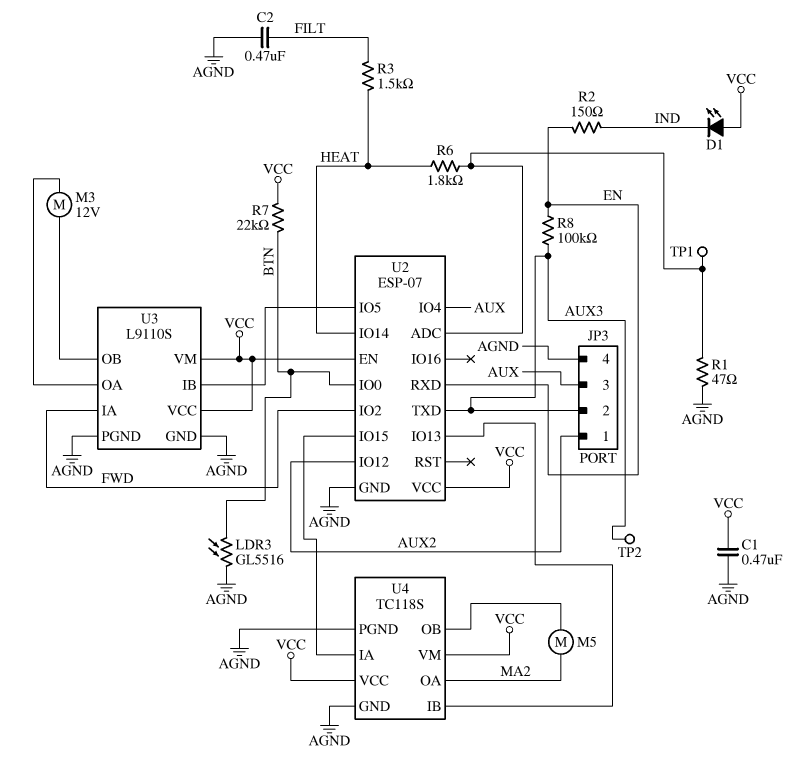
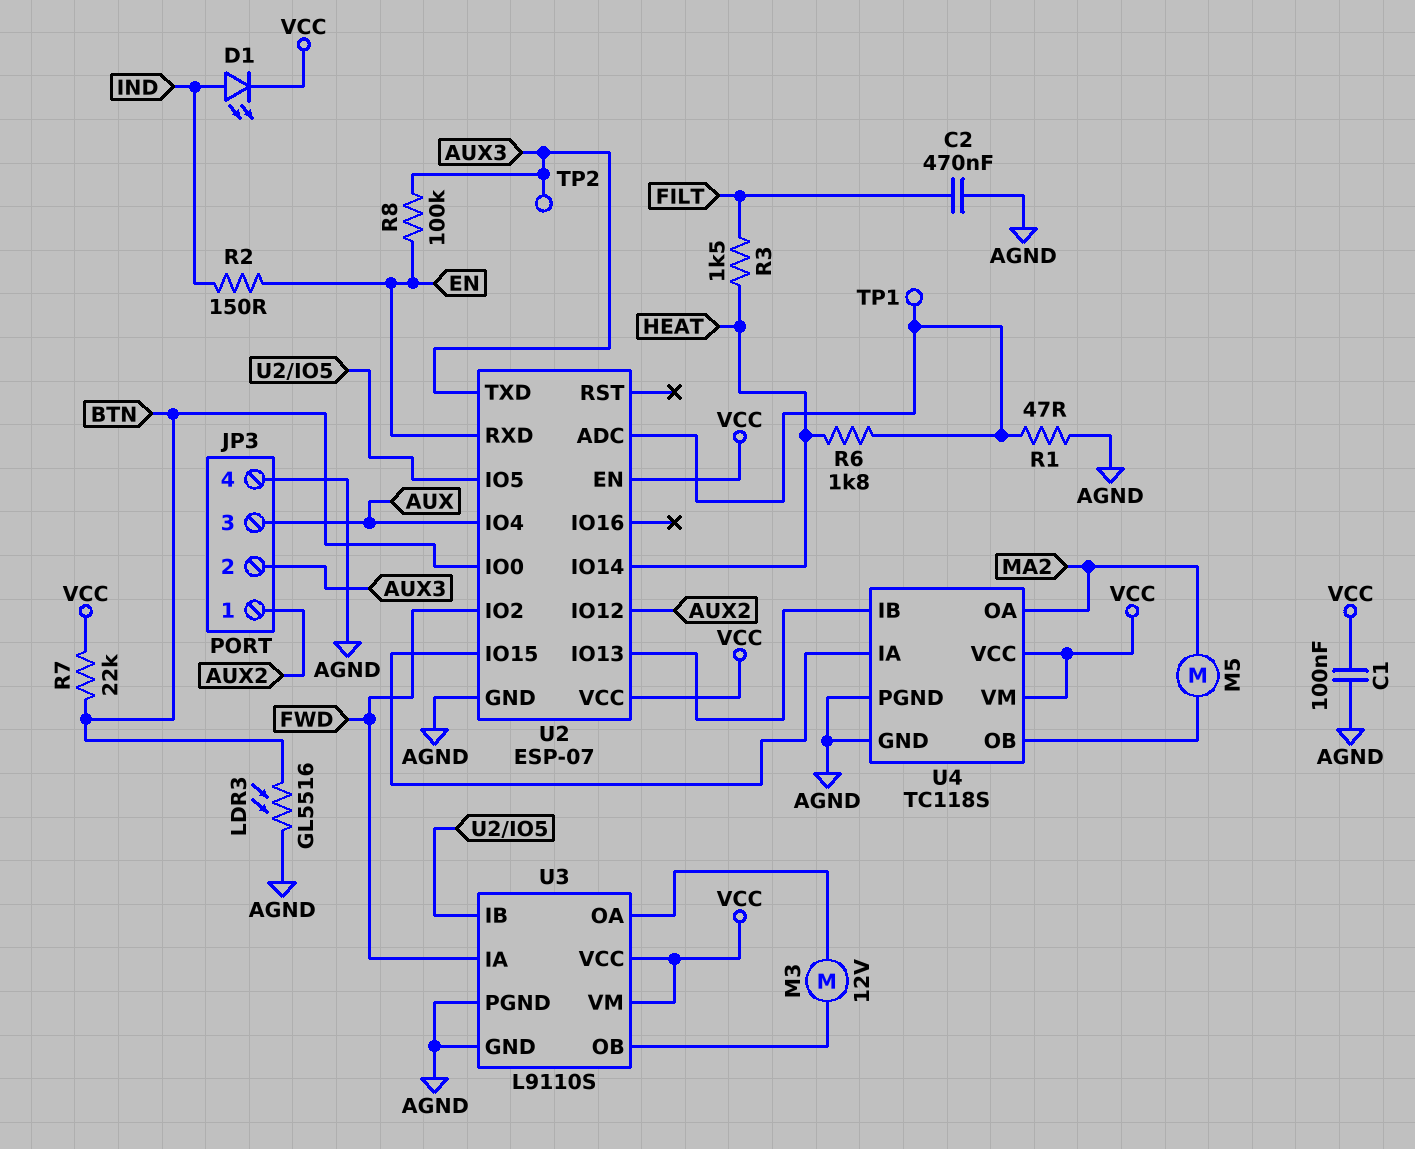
C1: 470nF (AGND, VCC) -> 100nF (AGND, VCC)
D1: LED (A VCC, K IND) -> LED (A IND, K VCC)

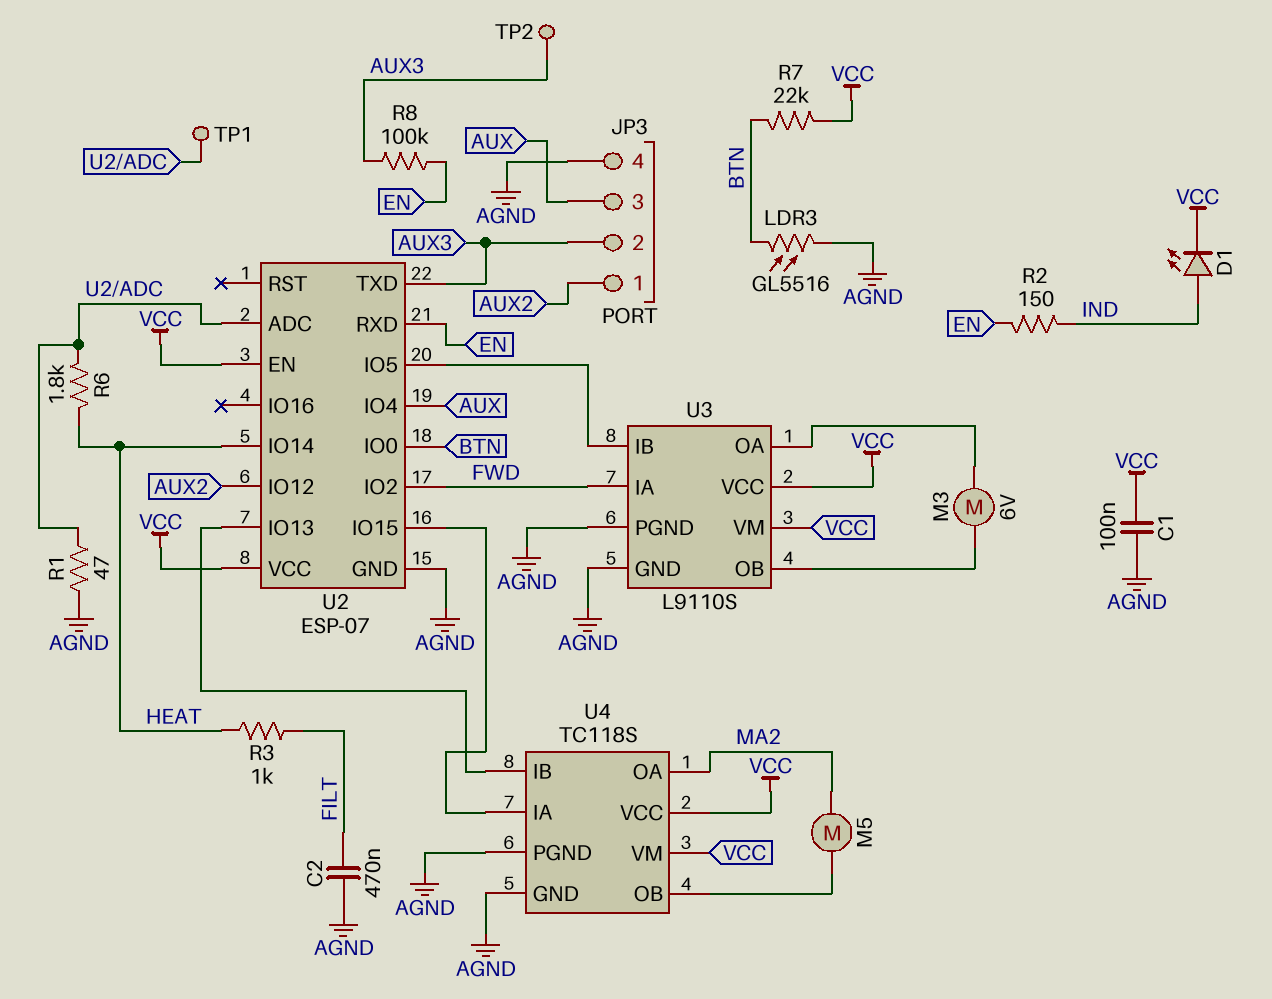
M3: motor 12V (U3/OA, U3/OB) -> motor 6V (U3/OA, U3/OB)
R3: 1.5k (FILT, HEAT) -> 1k (FILT, HEAT)

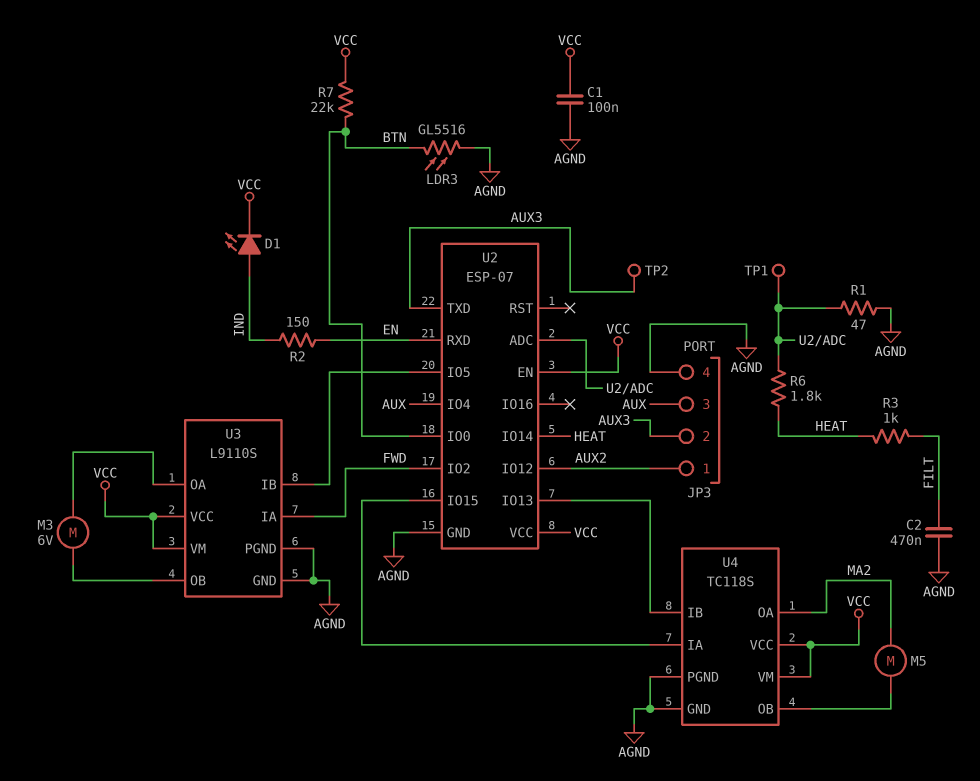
R8: 100k (AUX3, EN) -> none

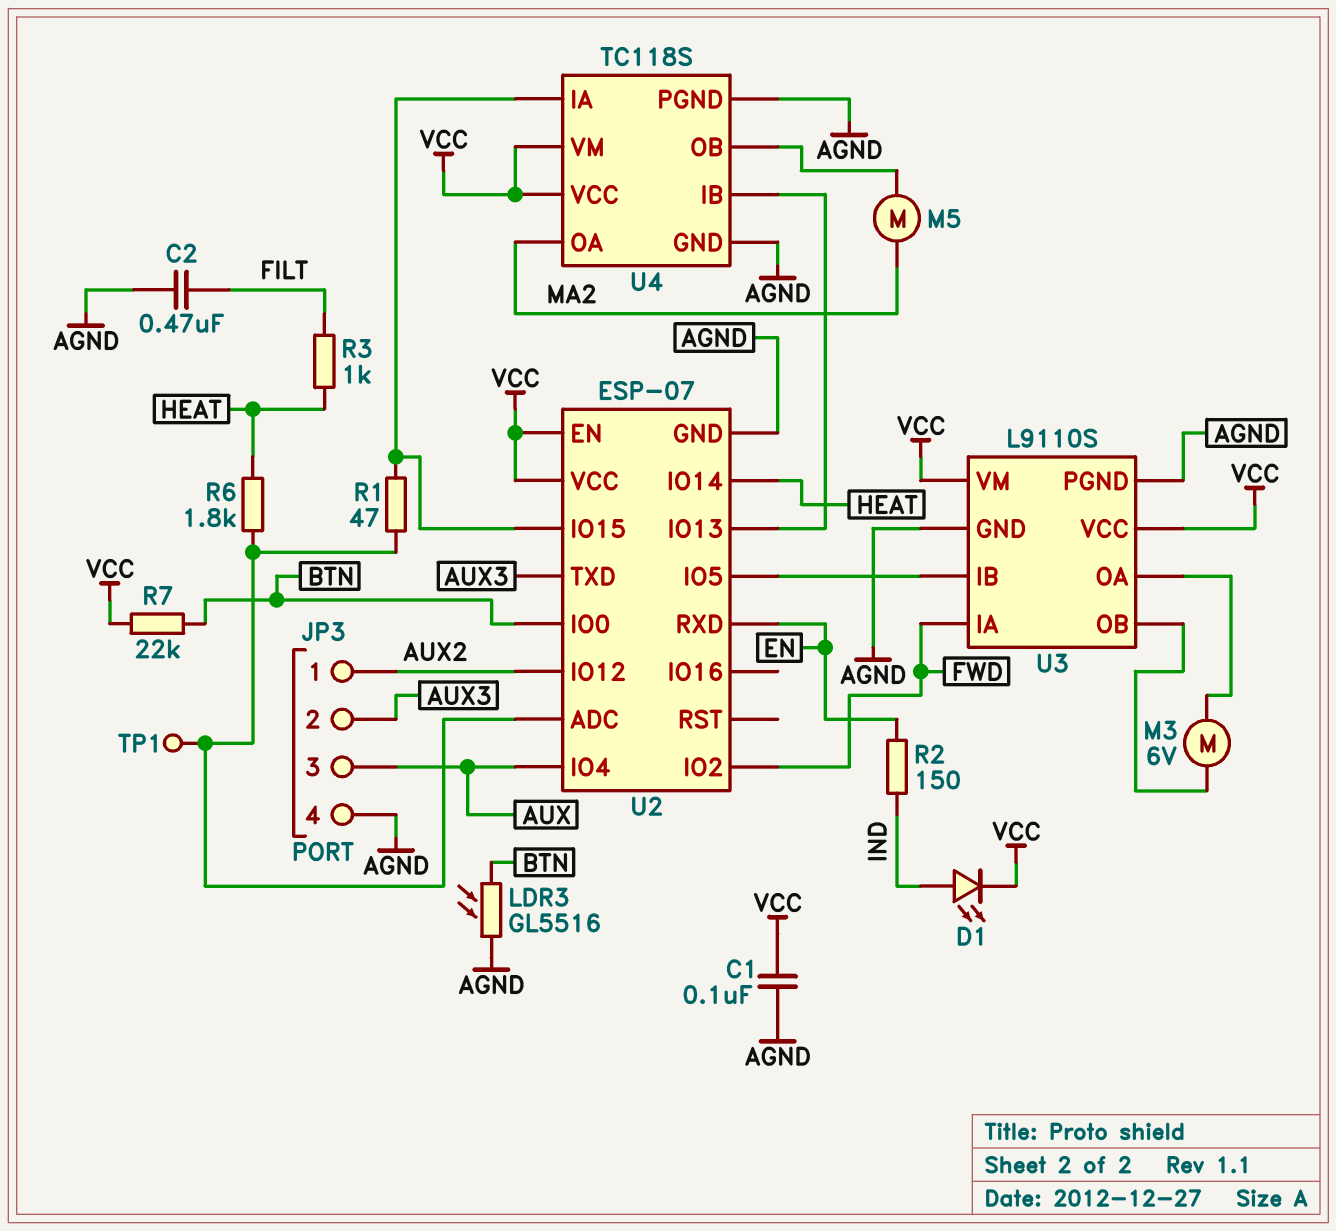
R1: 47 (AGND, U2/ADC) -> 47 (U2/ADC, U2/IO15)
TP2: test point (AUX3) -> none

